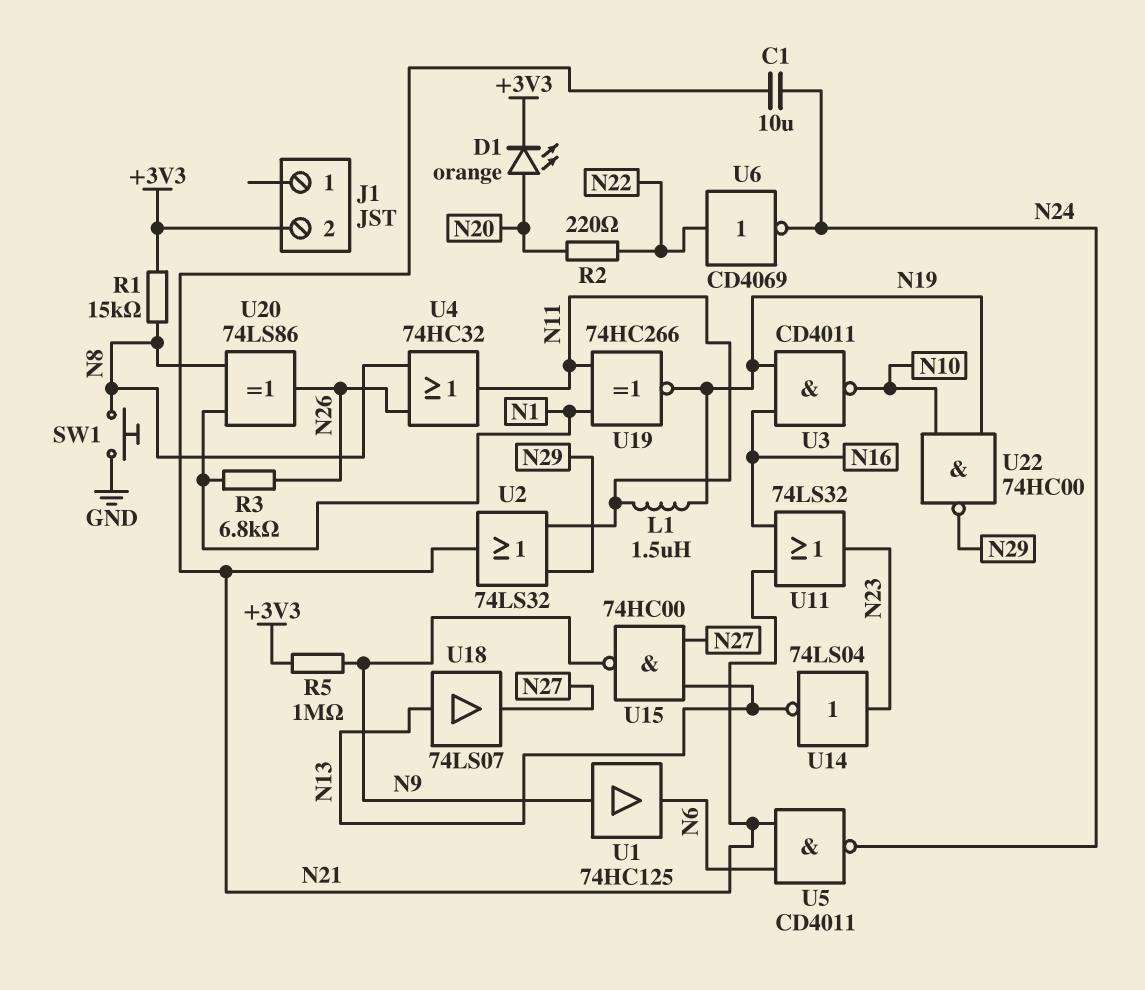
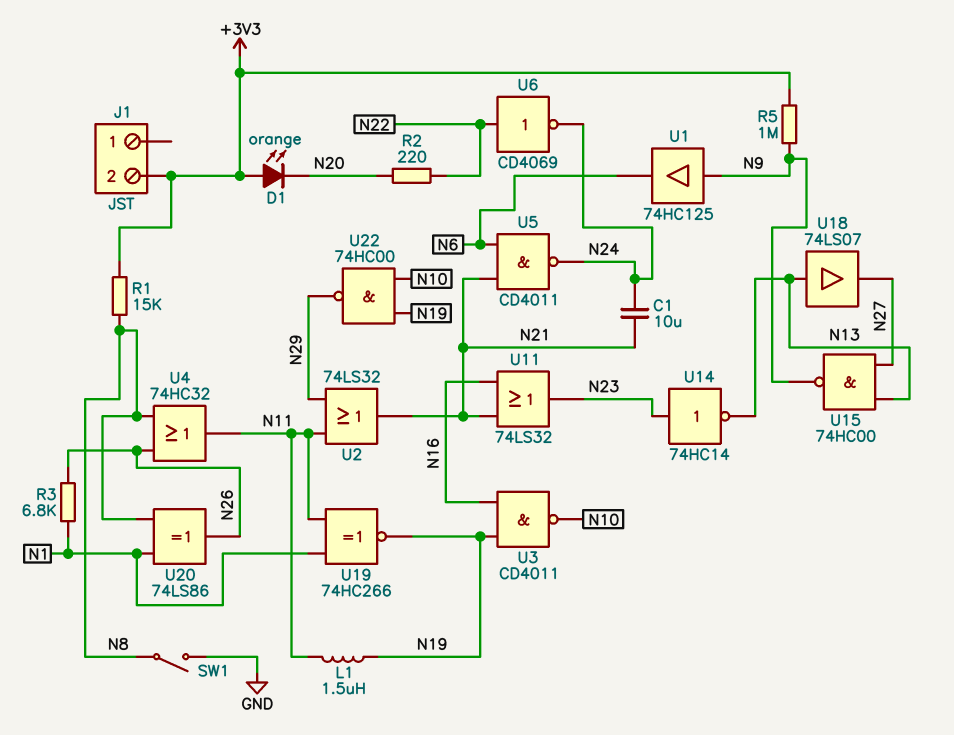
D1: LED orange (A N20, K +3V3) -> LED orange (A +3V3, K N20)
SW1: button (GND, N8) -> switch (GND, N8)
U14: NOT 74LS04 (in N23, out N13) -> NOT 74HC14 (in N23, out N13)

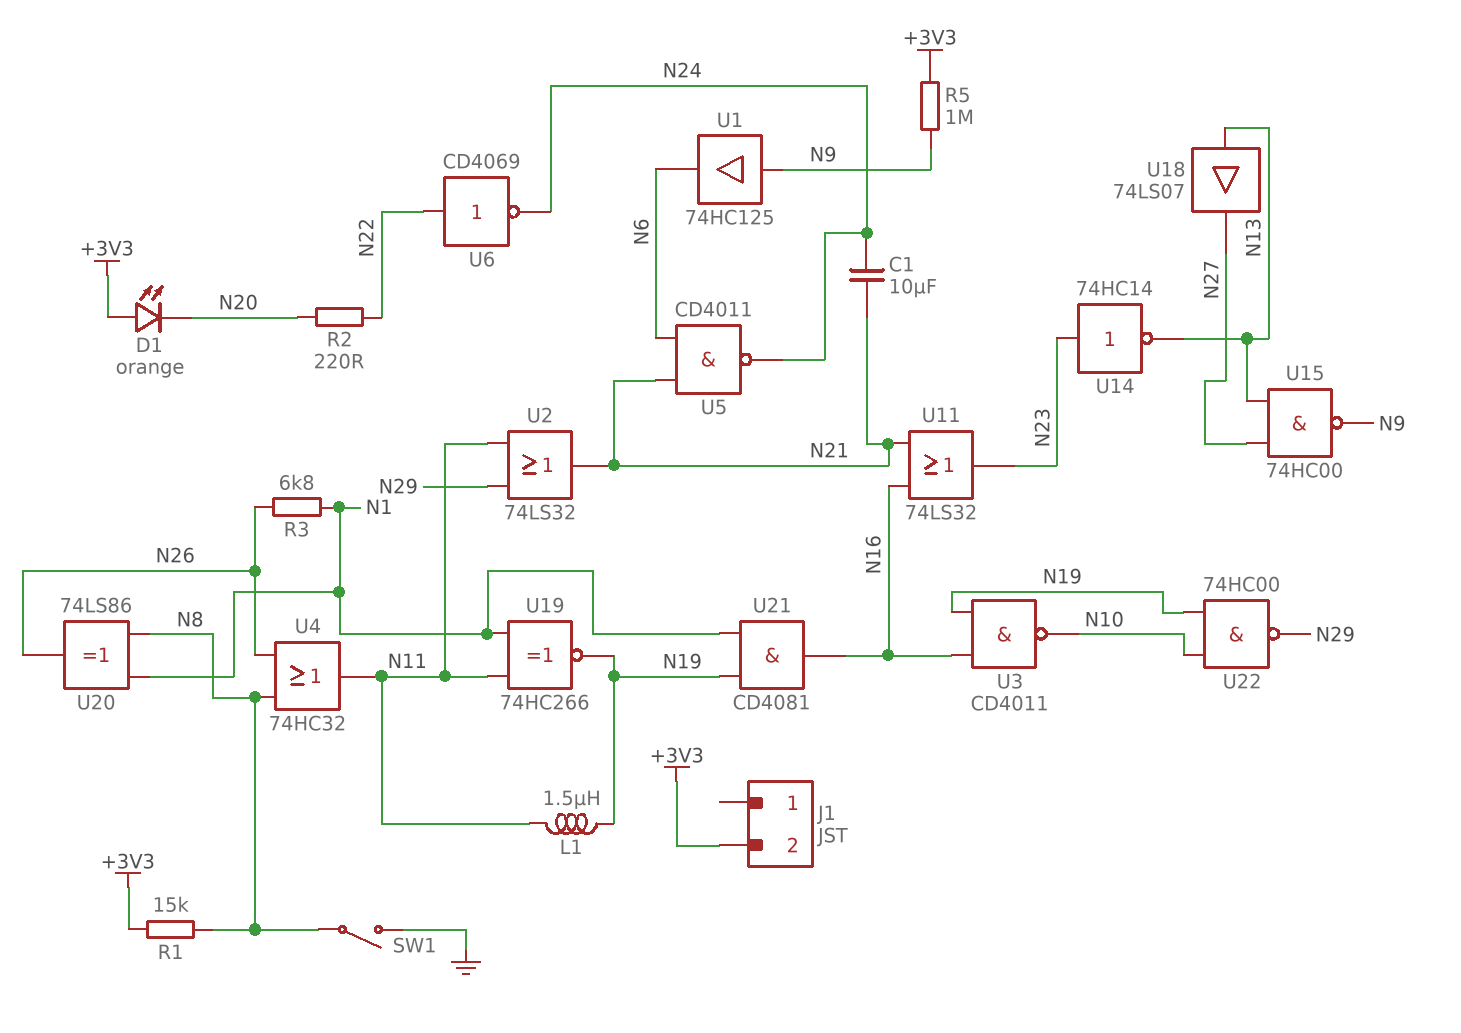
U21: none -> AND CD4081 (in N1, in N19, out N16)

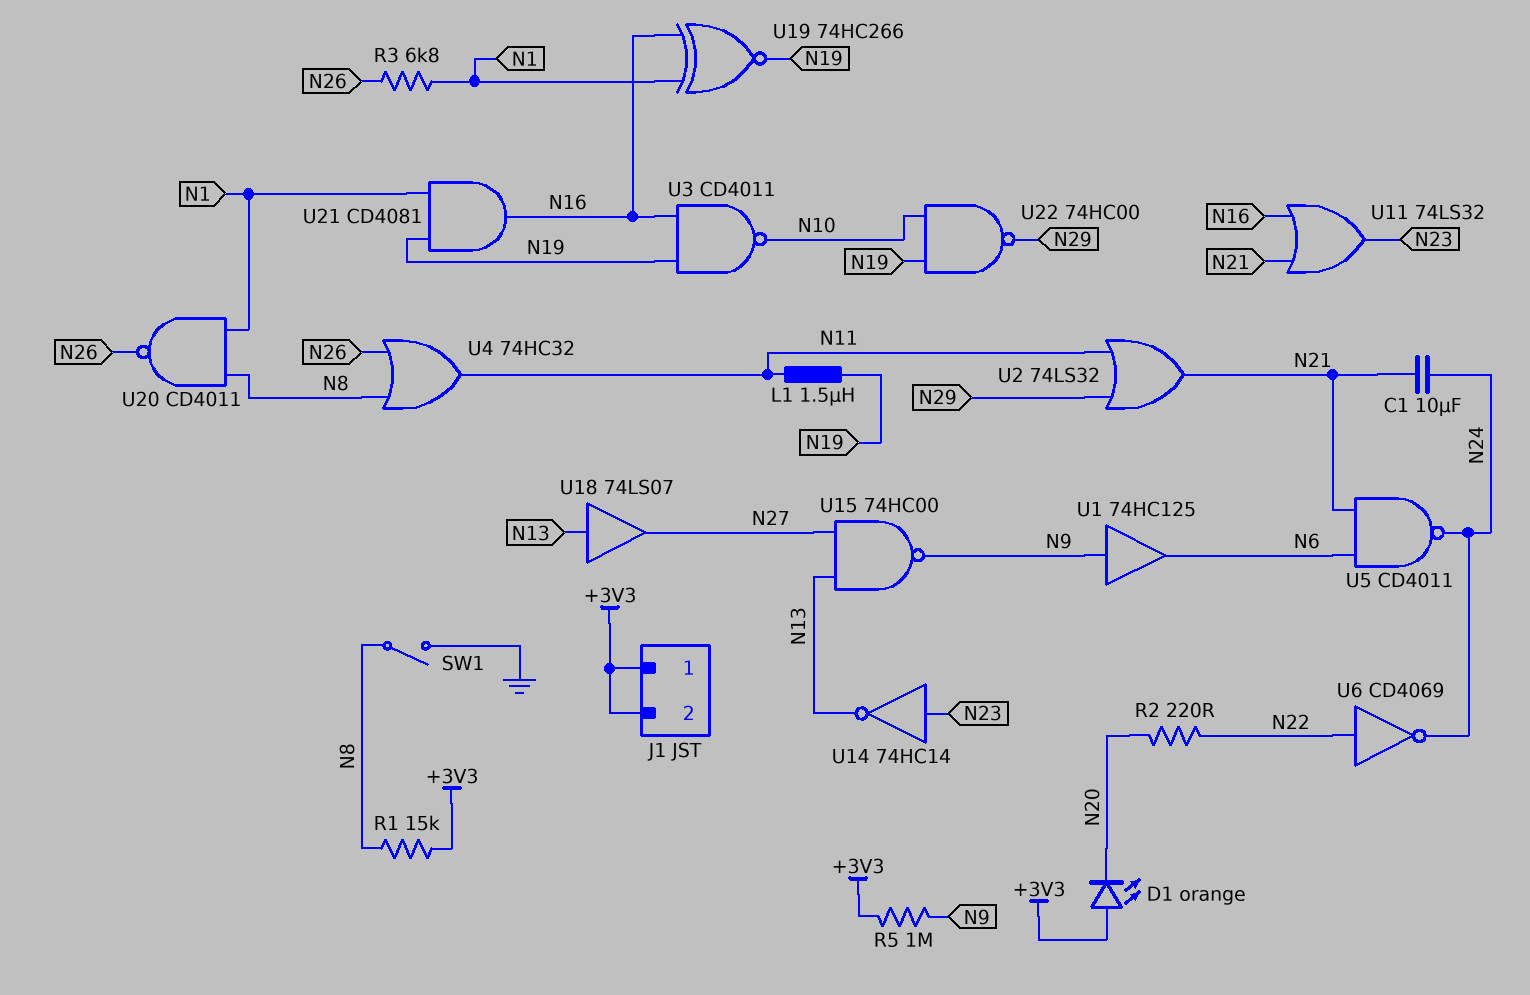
J1 pin 1: none -> +3V3
U19: XNOR 74HC266 (in N1, in N11, out N19) -> XNOR 74HC266 (in N1, in N16, out N19)
U20: XOR 74LS86 (in N1, in N8, out N26) -> NAND CD4011 (in N1, in N8, out N26)

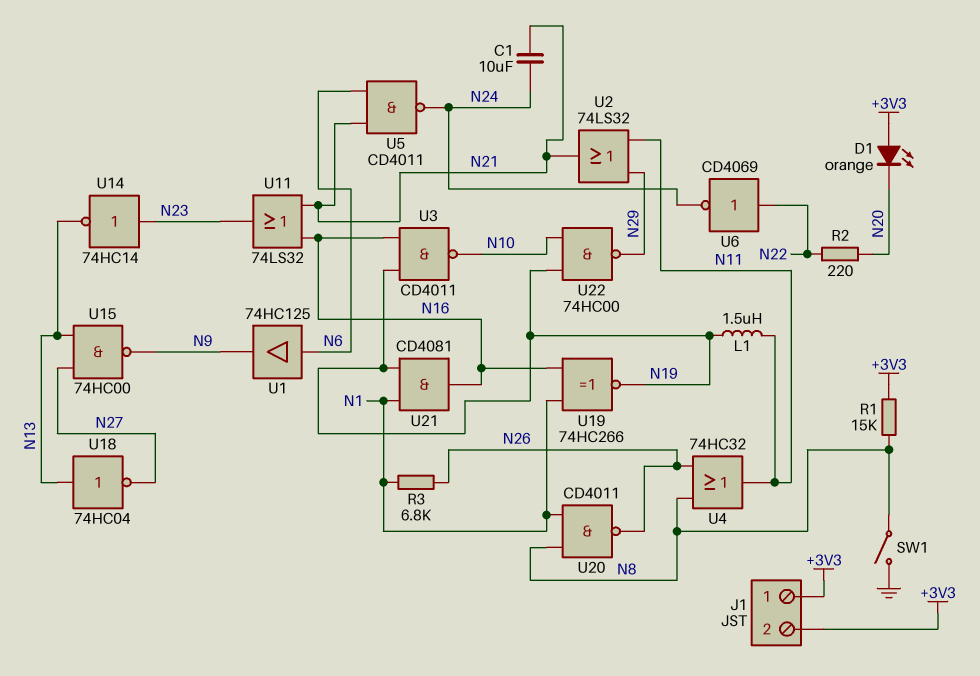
R5: 1M (+3V3, N9) -> none
U1: buffer 74HC125 (in N9, out N6) -> buffer 74HC125 (in N6, out N9)
U18: buffer 74LS07 (in N13, out N27) -> NOT 74HC04 (in N13, out N27)

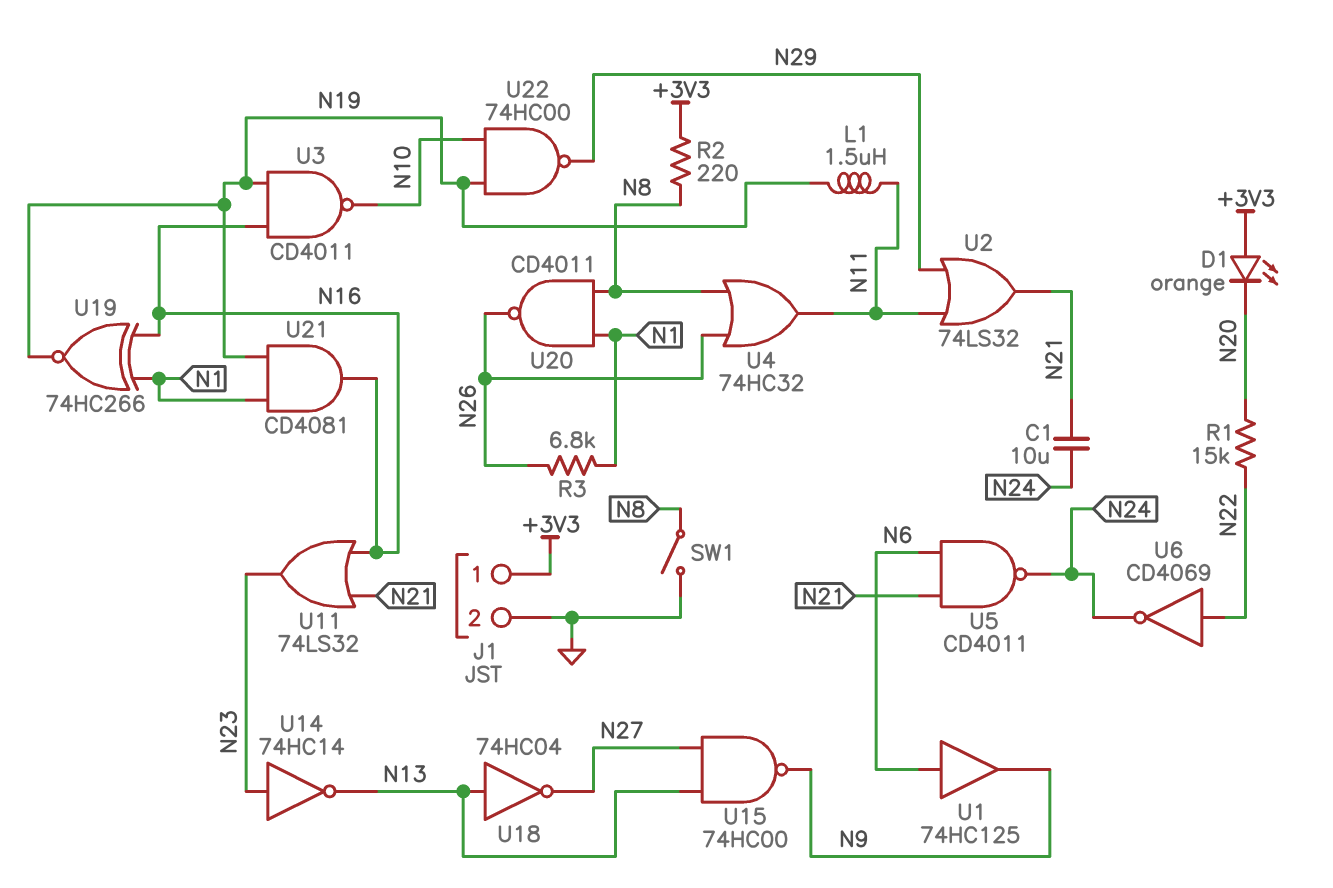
J1 pin 2: +3V3 -> GND
R1: 15k (+3V3, N8) -> 15k (N20, N22)
R2: 220 (N20, N22) -> 220 (+3V3, N8)

